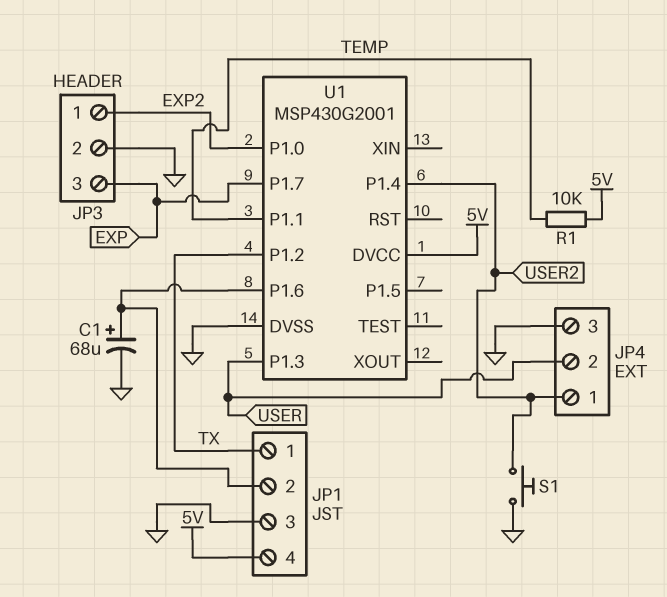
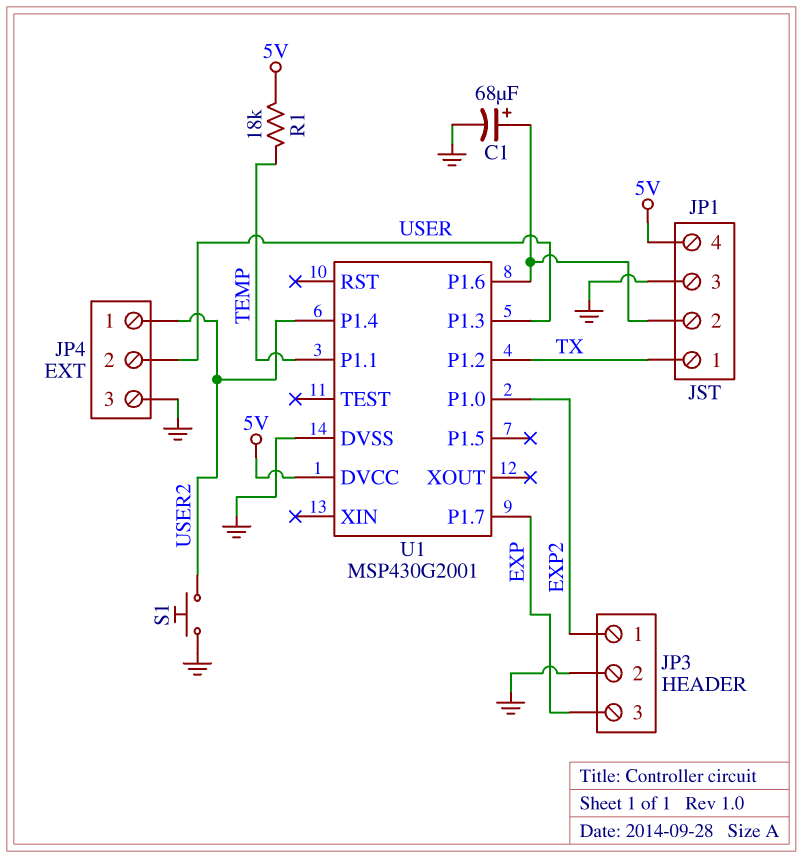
R1: 10k (5V, TEMP) -> 18k (5V, TEMP)

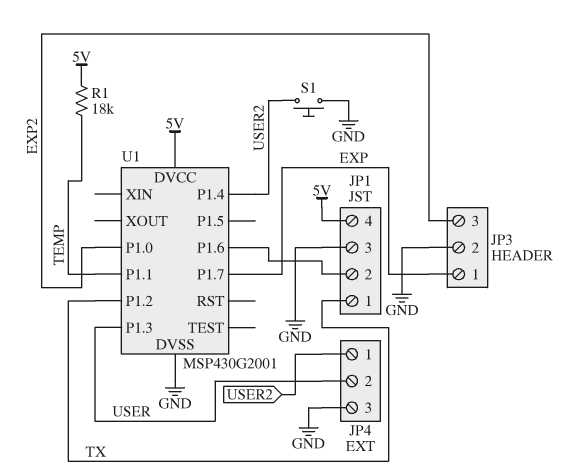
C1: 68uF (plus JP1/2, minus GND) -> none
JP3 pin 1: EXP2 -> EXP
JP3 pin 3: EXP -> EXP2

